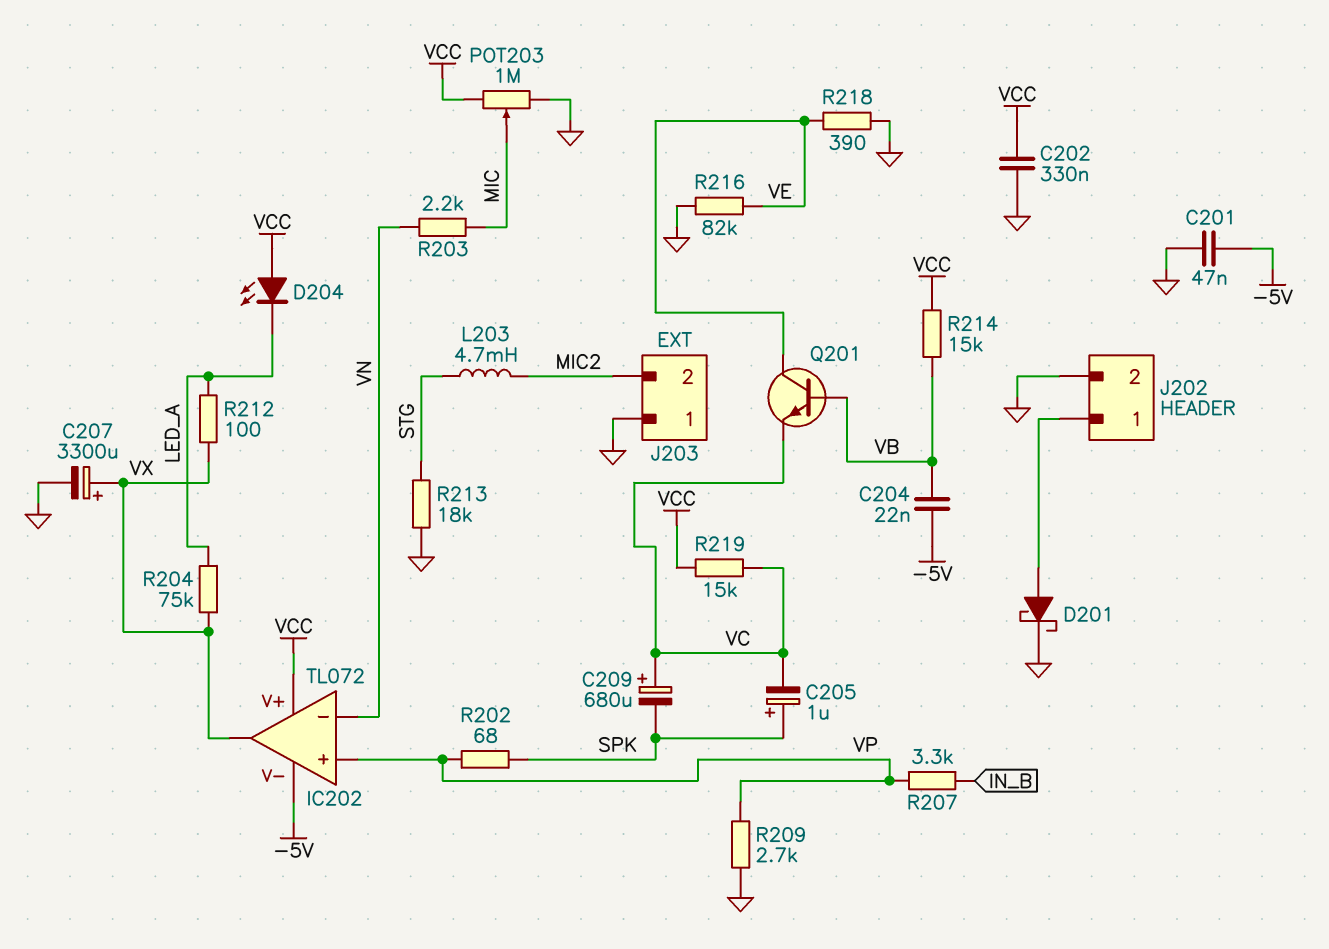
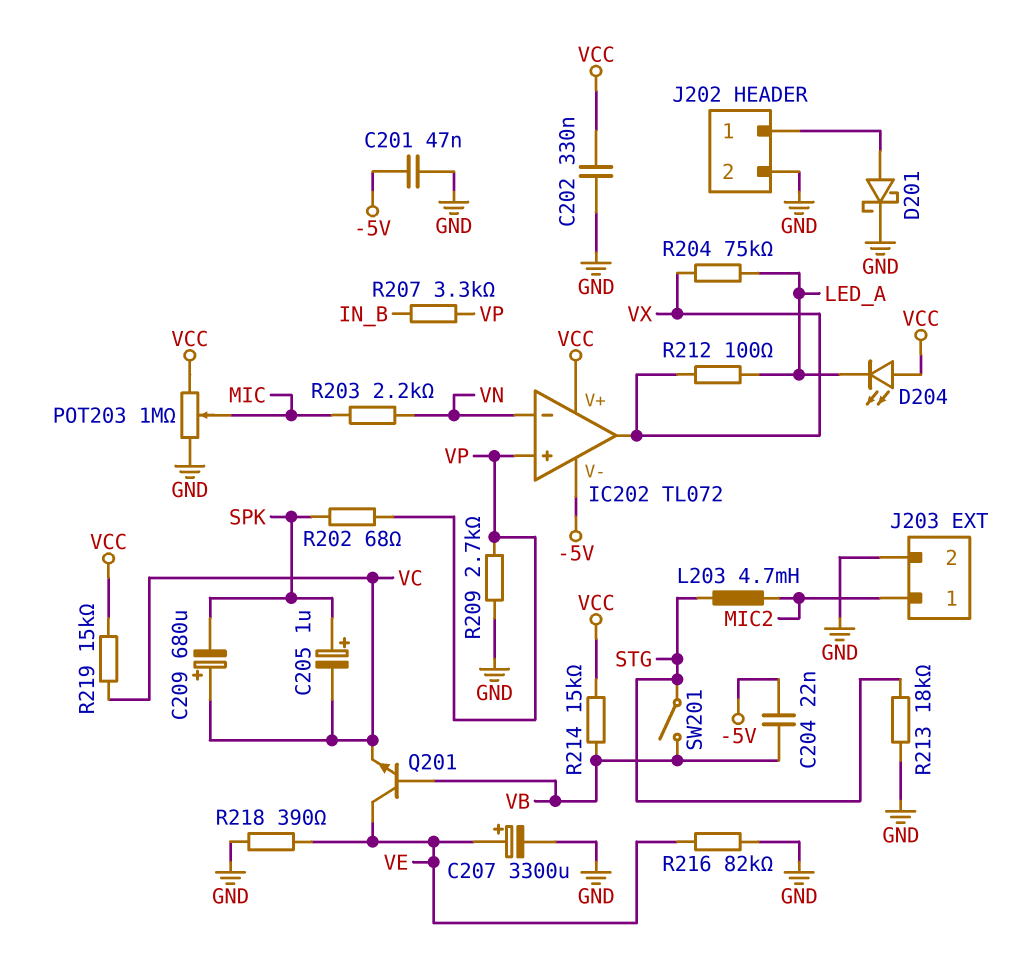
C207: 3300uF (plus VX, minus GND) -> 3300uF (plus VE, minus GND)
J203 pin 1: GND -> MIC2
J203 pin 2: MIC2 -> GND
SW201: none -> switch (STG, VB)

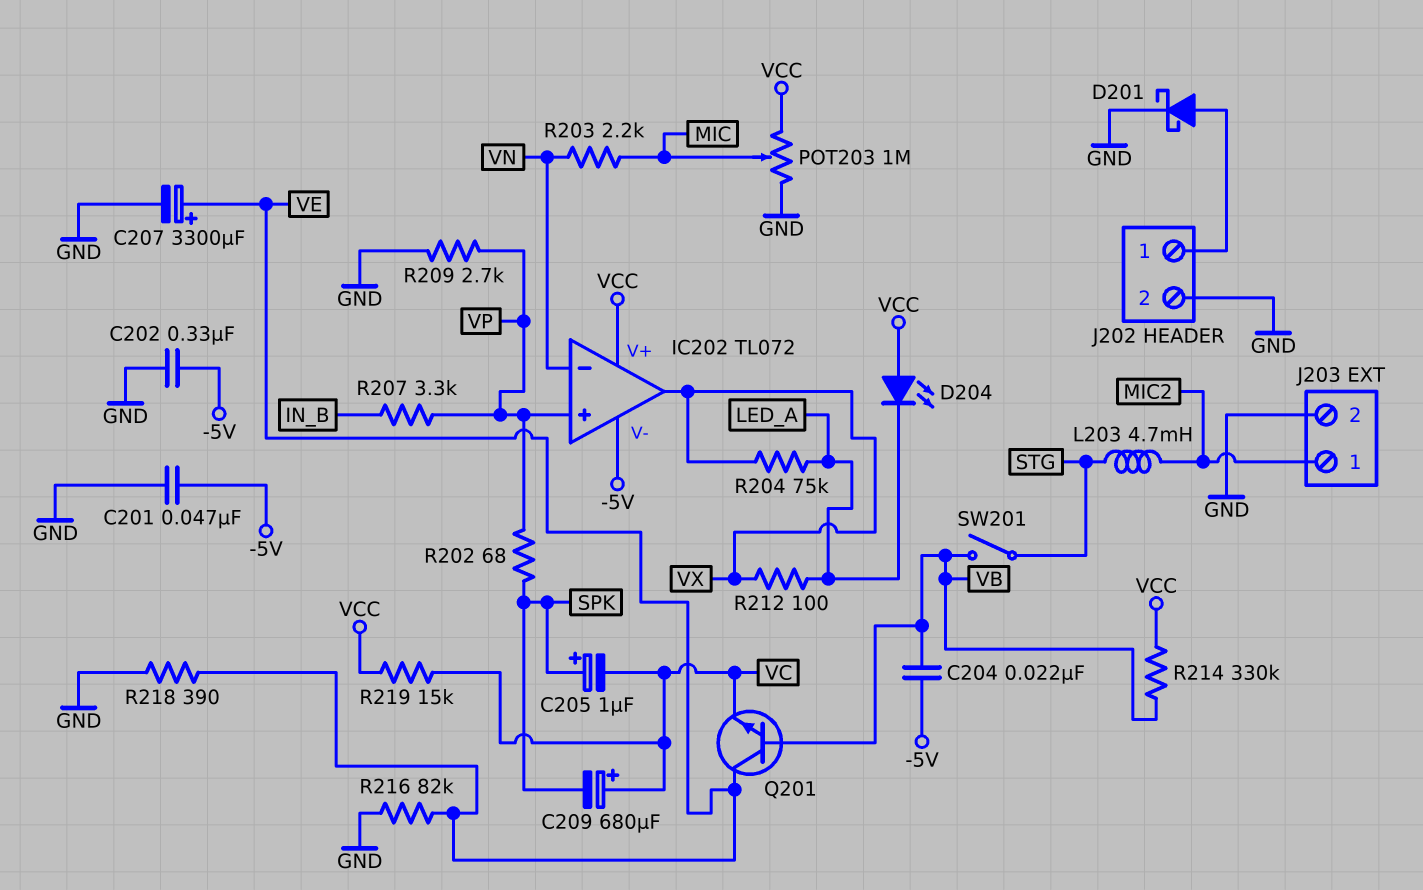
C202: 330nF (GND, VCC) -> 330nF (-5V, GND)
R213: 18k (GND, STG) -> none
R214: 15k (VB, VCC) -> 330k (VB, VCC)

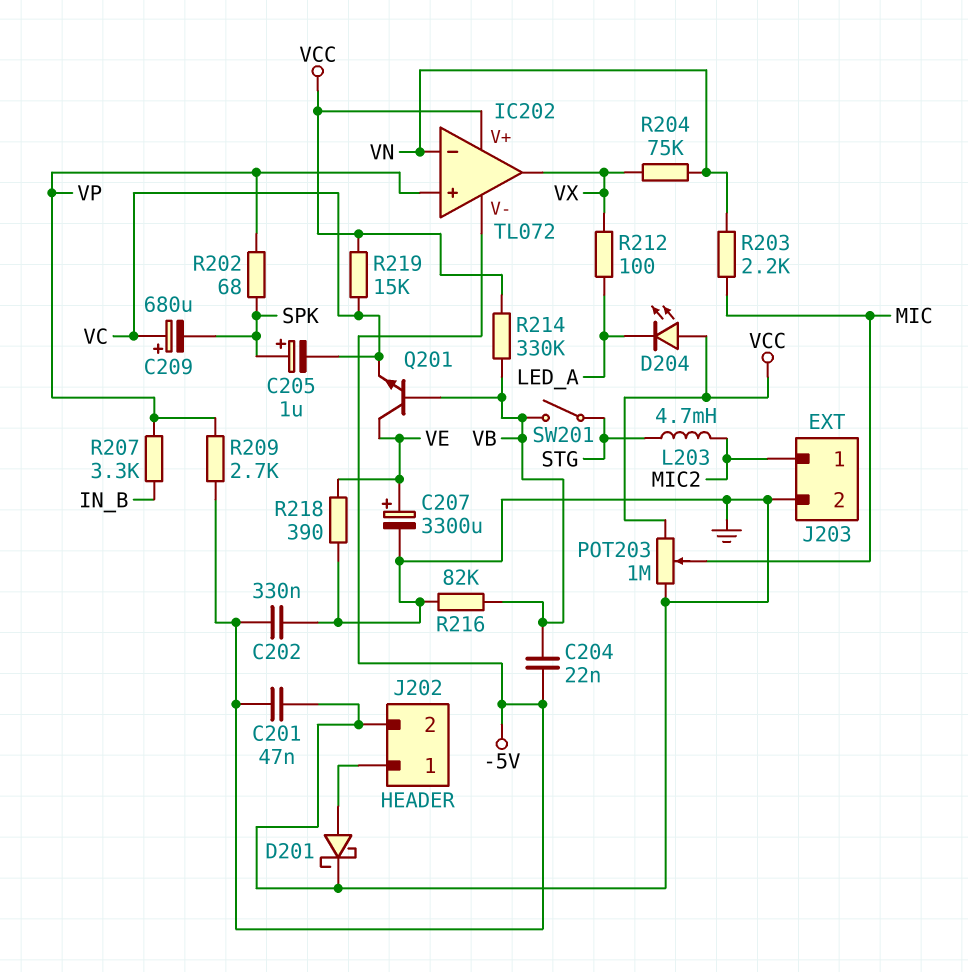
R204: 75k (LED_A, VX) -> 75k (VN, VX)
R209: 2.7k (GND, VP) -> 2.7k (-5V, VP)
R216: 82k (GND, VE) -> 82k (GND, VB)

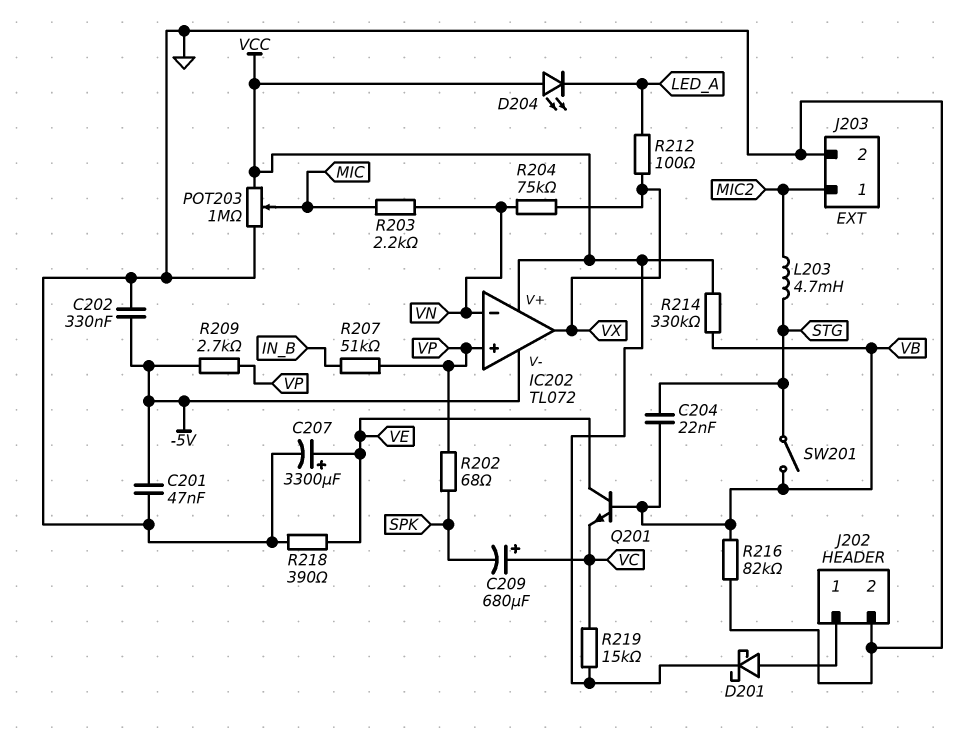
C204: 22nF (-5V, VB) -> 22nF (STG, VB)
C205: 1uF (plus SPK, minus VC) -> none
D201: schottky (A J202/1, K GND) -> schottky (A J202/1, K VCC)
R207: 3.3k (IN_B, VP) -> 51k (IN_B, VP)

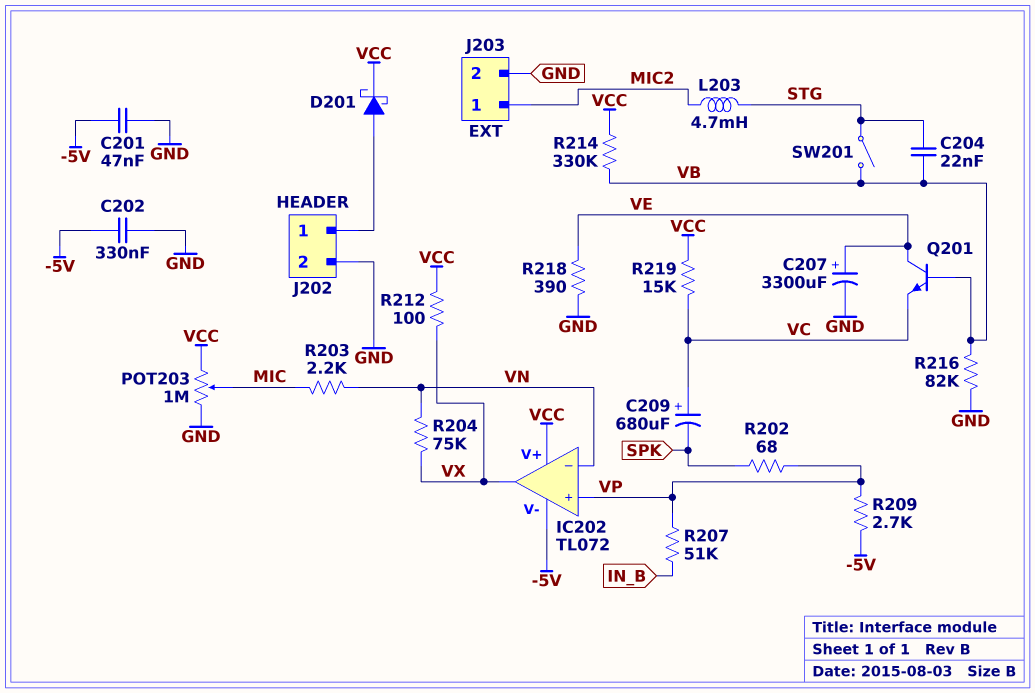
D204: LED (A VCC, K LED_A) -> none
R212: 100 (LED_A, VX) -> 100 (VCC, VX)

